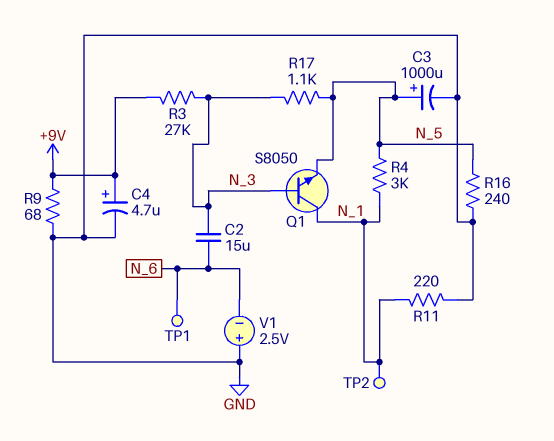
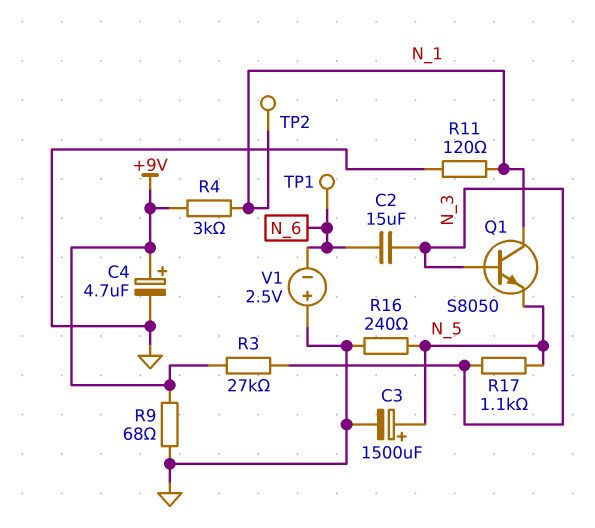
C3: 1000uF (plus N_5, minus GND) -> 1500uF (plus N_5, minus GND)
R4: 3k (N_1, N_5) -> 3k (+9V, N_1)
R11: 220 (GND, N_1) -> 120 (GND, N_1)

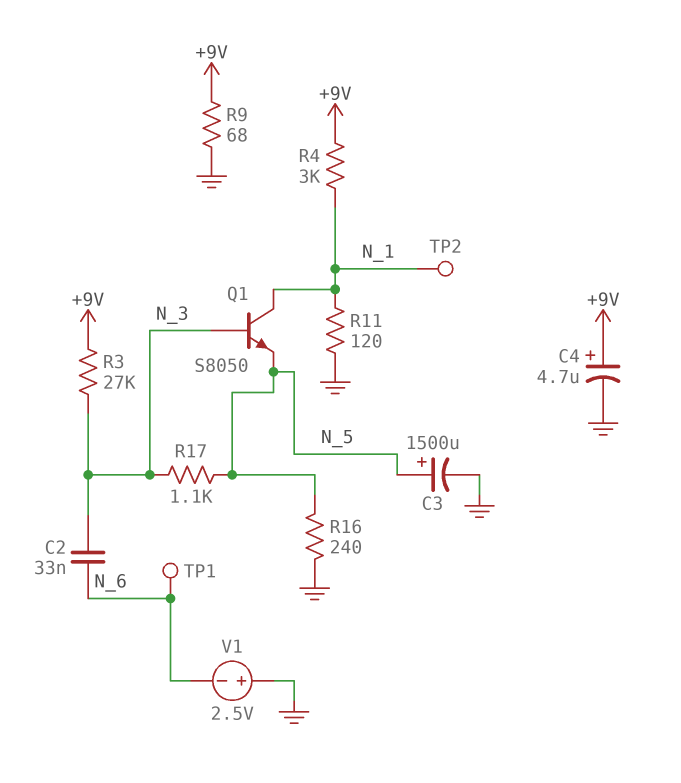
C2: 15uF (N_3, N_6) -> 33nF (N_3, N_6)

